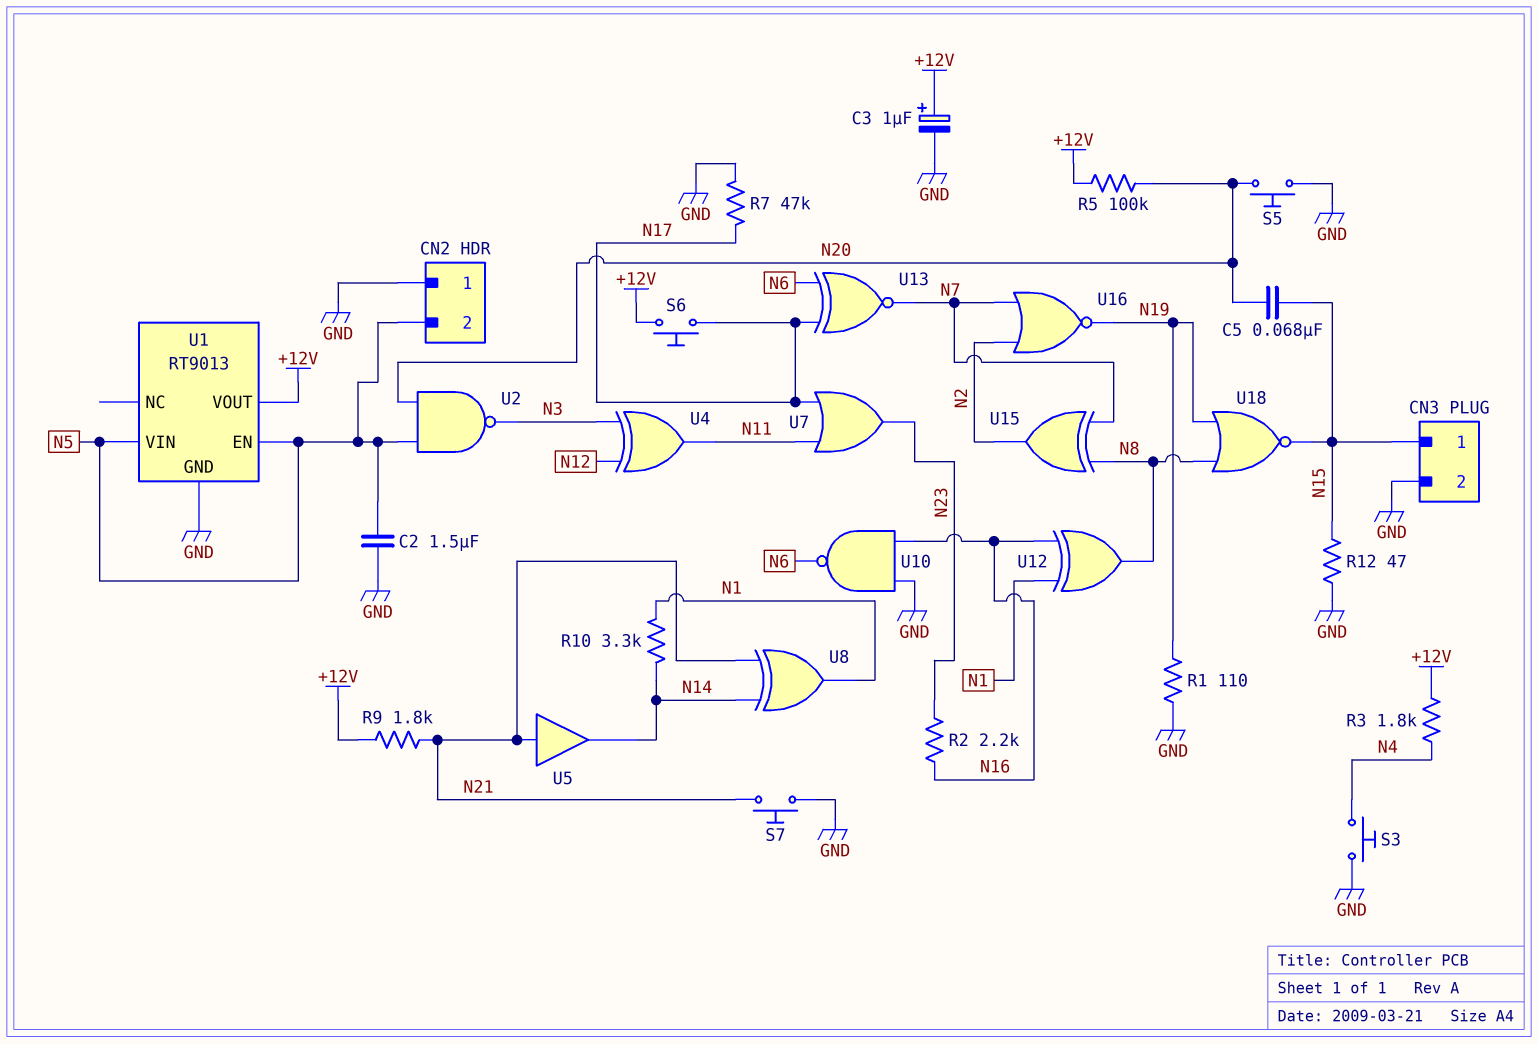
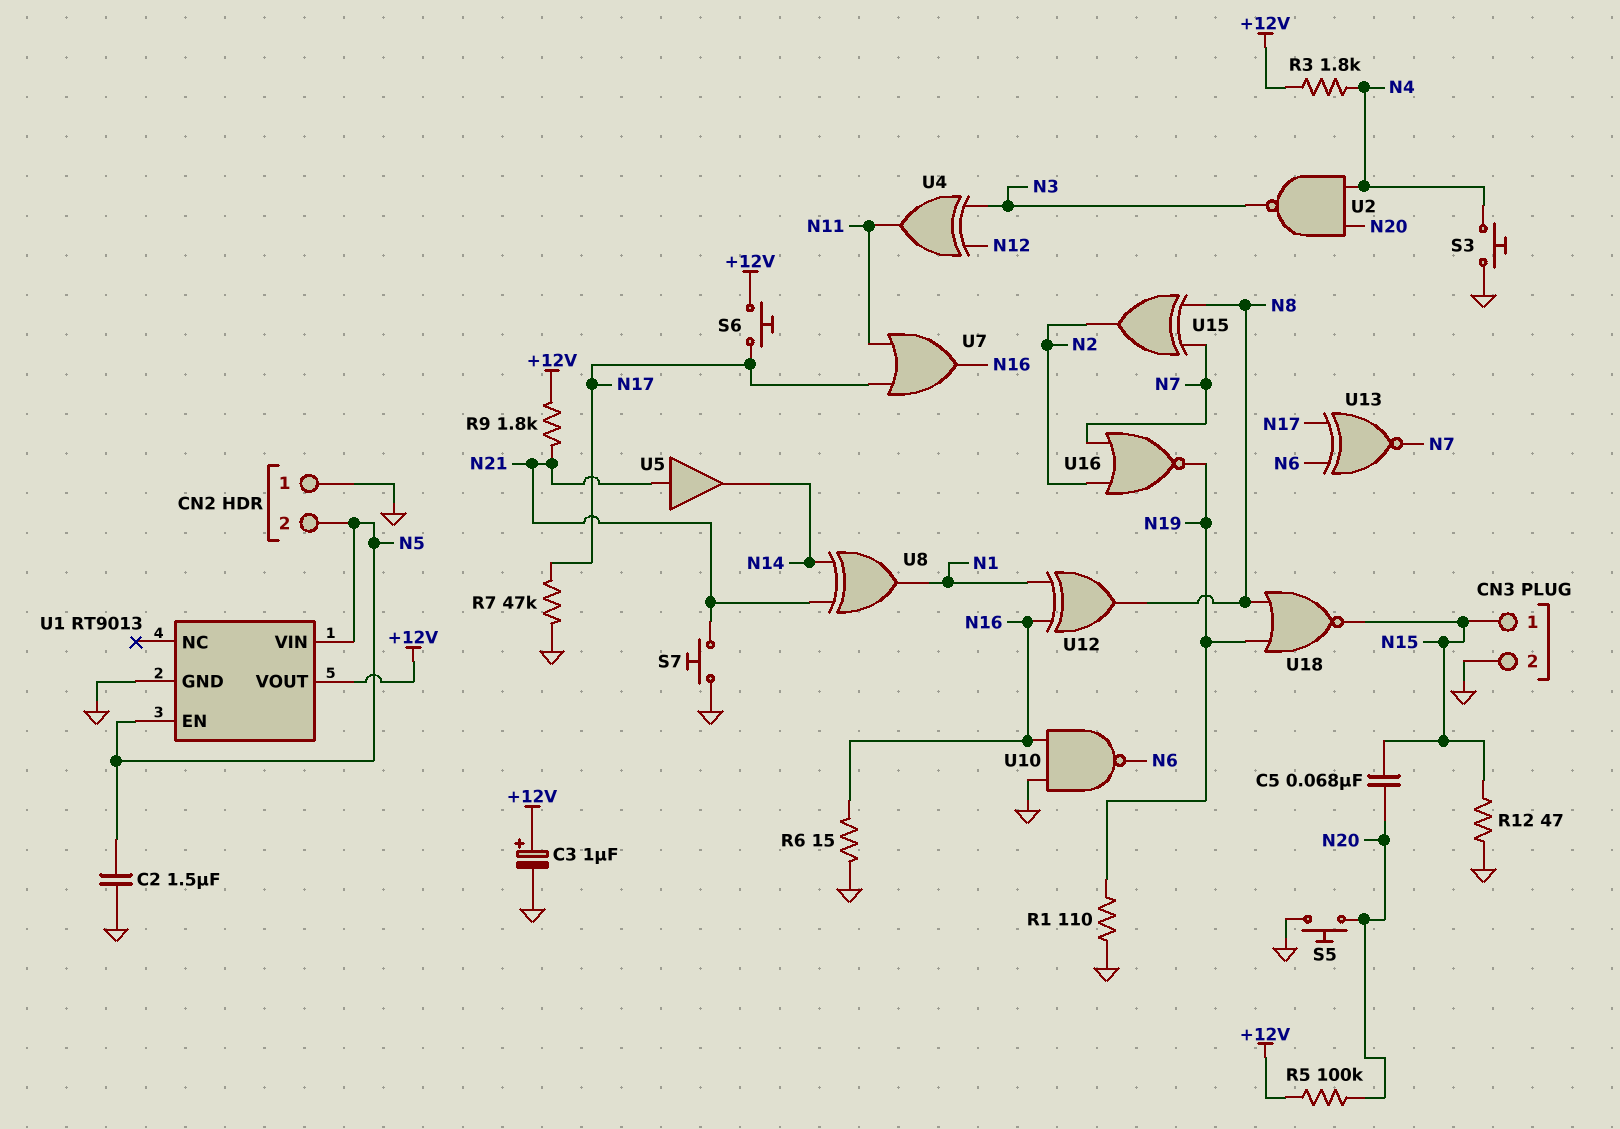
R2: 2.2k (N16, N23) -> none
R6: none -> 15 (GND, N16)
R10: 3.3k (N1, N14) -> none
U2: NAND (in N5, in N20, out N3) -> NAND (in N4, in N20, out N3)
U7: OR (in N11, in N17, out N23) -> OR (in N11, in N17, out N16)

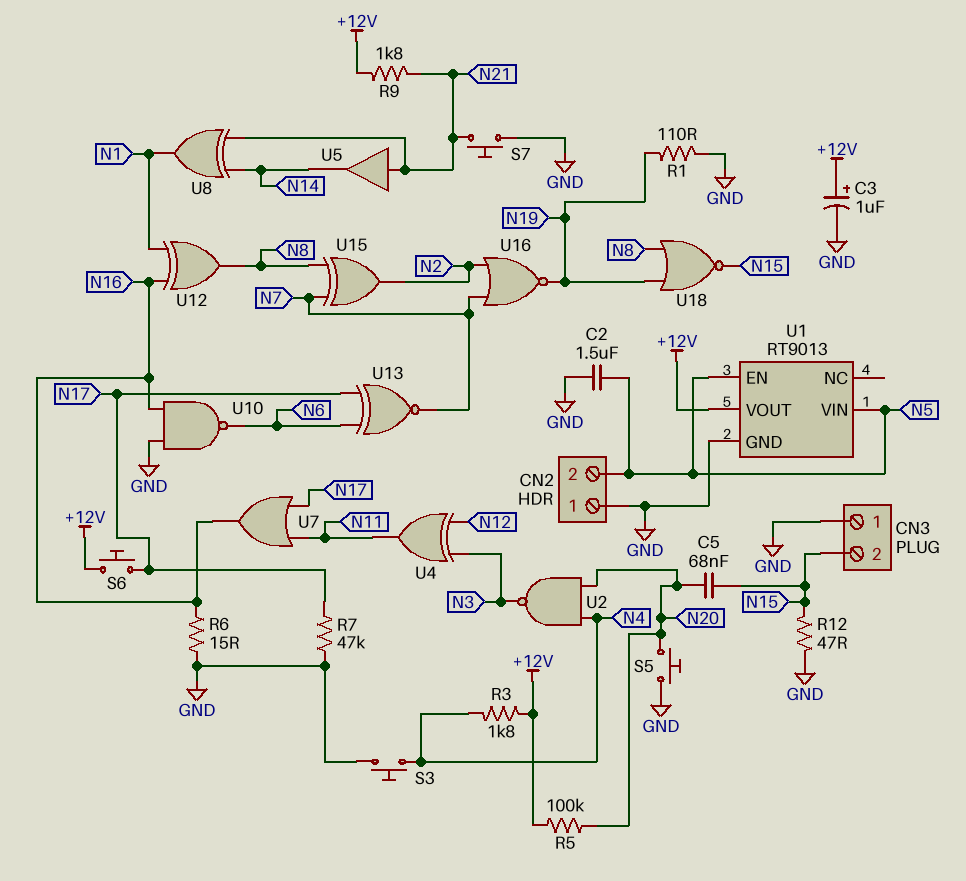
CN3 pin 1: N15 -> GND
CN3 pin 2: GND -> N15

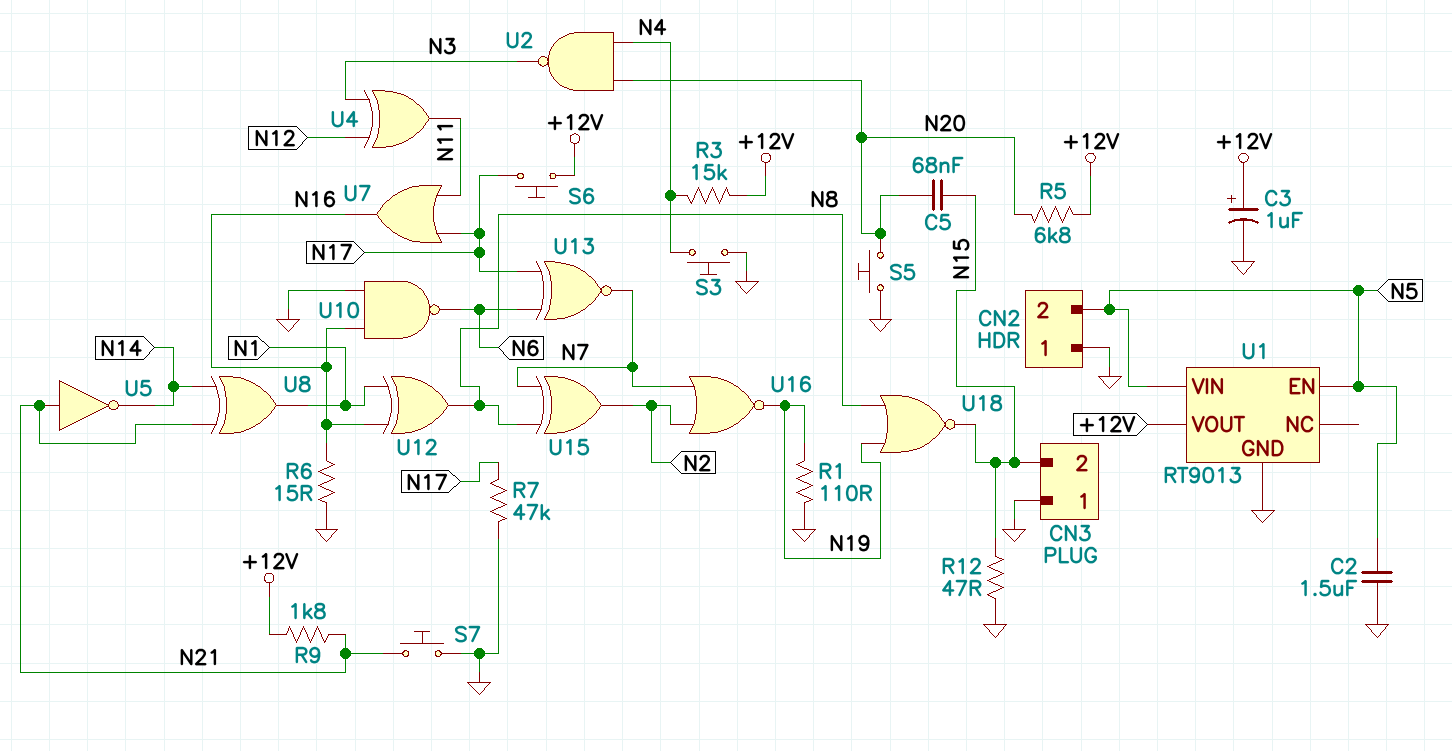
R3: 1.8k (+12V, N4) -> 15k (+12V, N4)
R5: 100k (+12V, N20) -> 6.8k (+12V, N20)
U5: buffer (in N21, out N14) -> NOT (in N21, out N14)

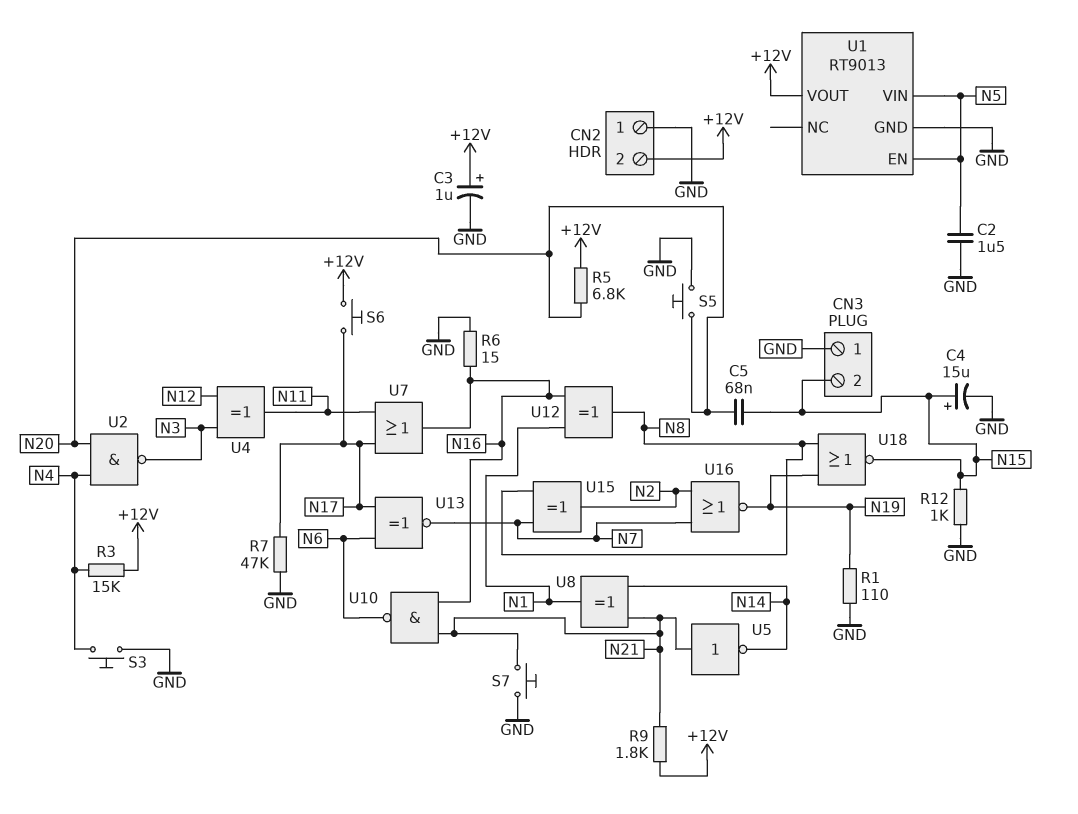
C4: none -> 15uF (plus N15, minus GND)
CN2 pin 2: N5 -> +12V
R12: 47 (GND, N15) -> 1k (GND, N15)
U10: NAND (in GND, in N16, out N6) -> NAND (in N16, in N21, out N6)

